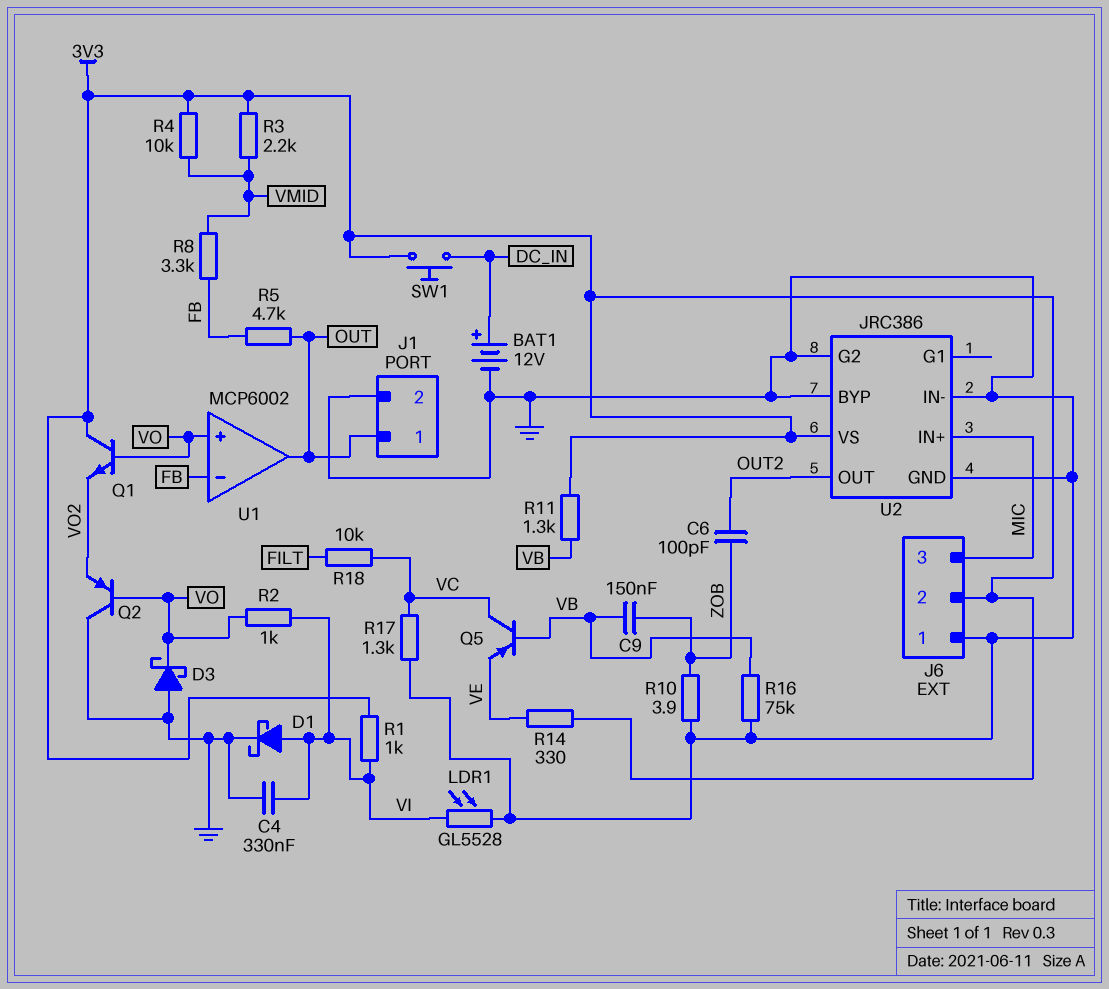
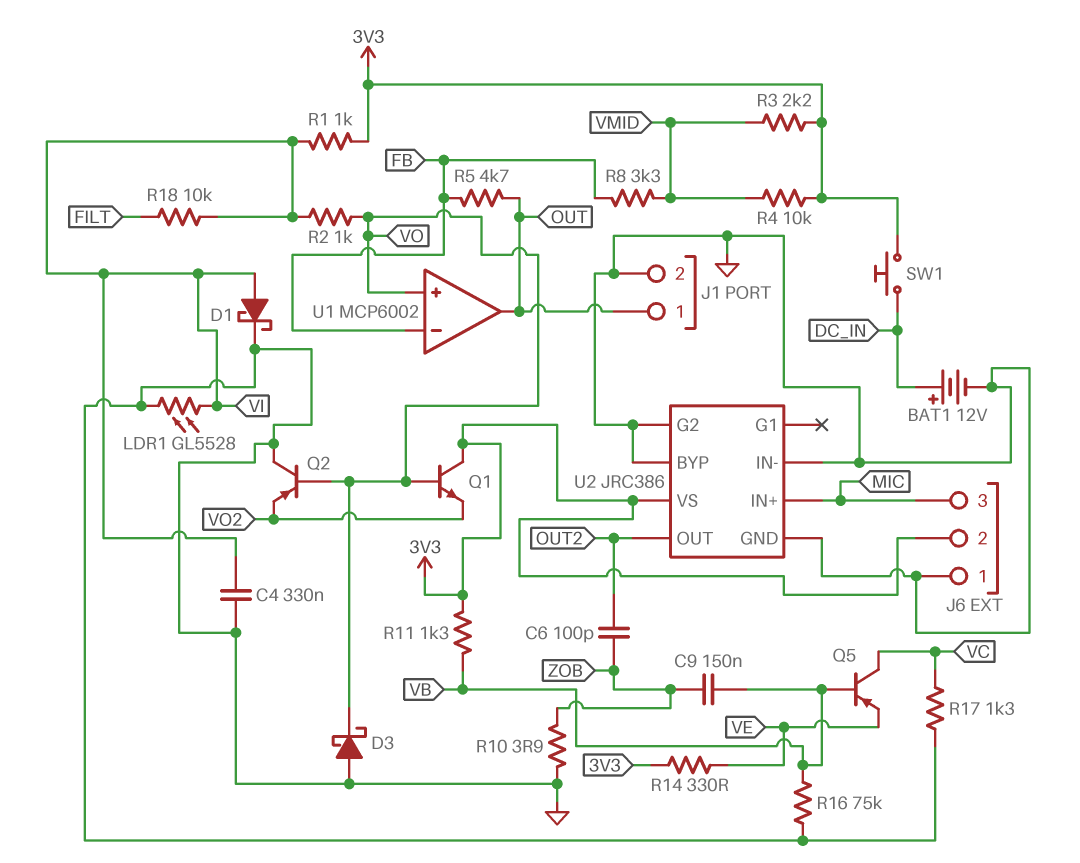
R18: 10k (FILT, VC) -> 10k (FILT, VI)

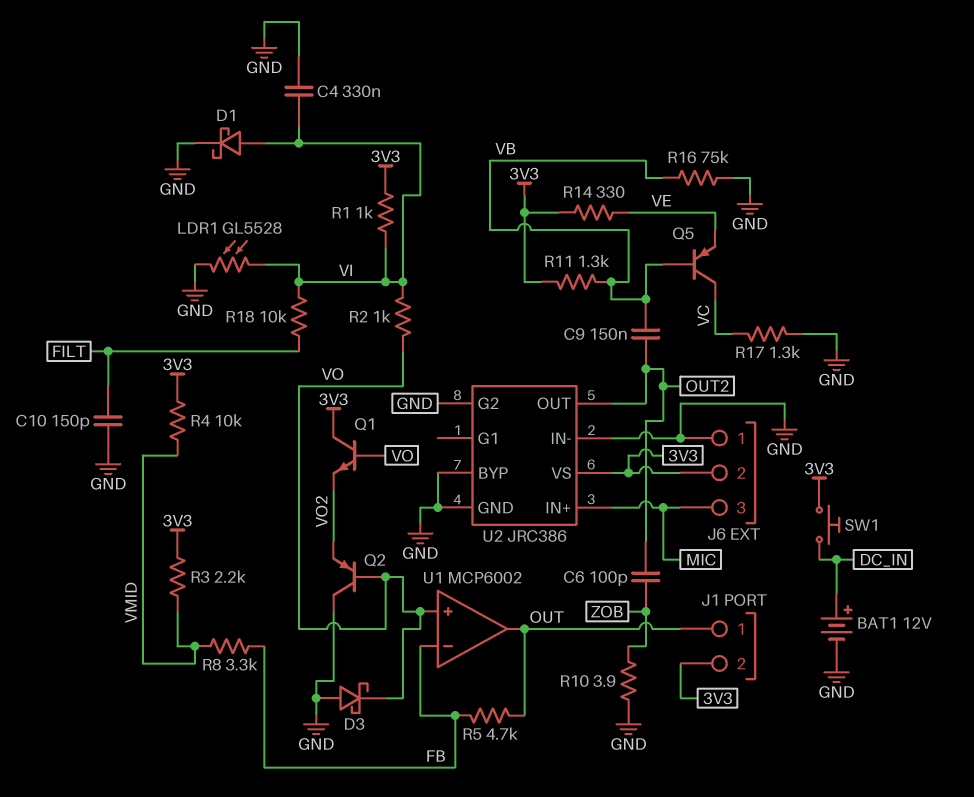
C9: 150nF (VB, ZOB) -> 150nF (OUT2, VB)
C10: none -> 150pF (FILT, GND)
J1 pin 2: GND -> 3V3

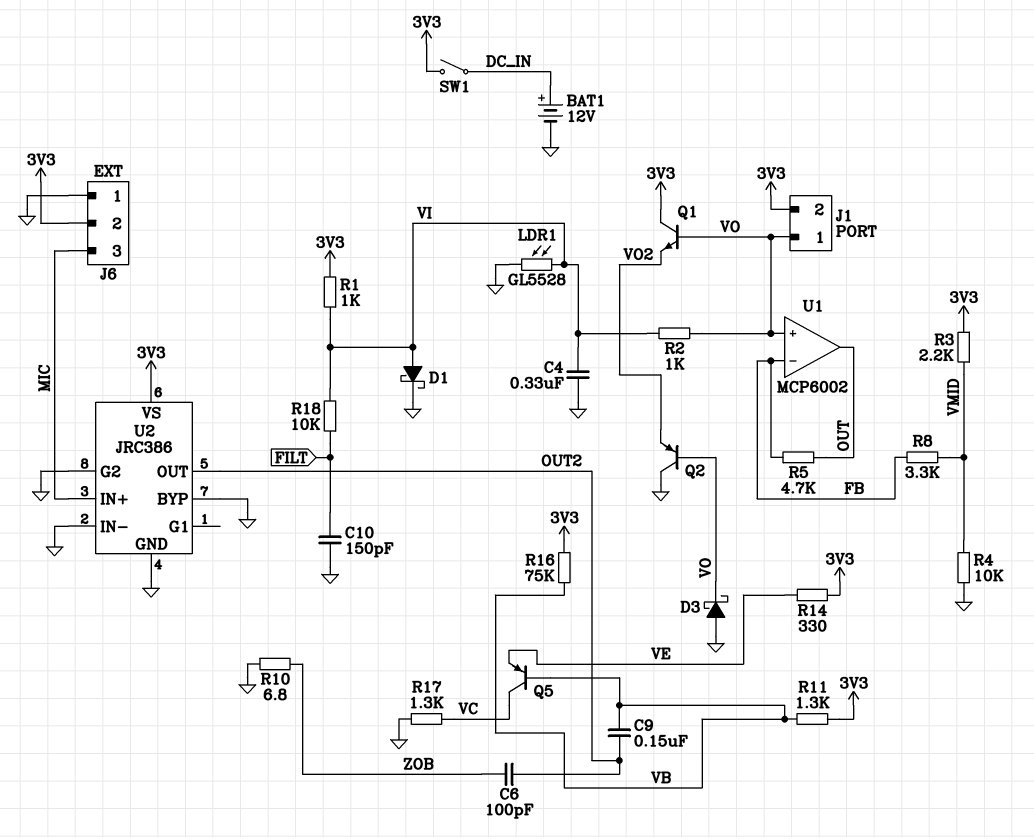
J1 pin 1: OUT -> VO
R4: 10k (3V3, VMID) -> 10k (GND, VMID)
R10: 3.9 (GND, ZOB) -> 6.8 (GND, ZOB)
R16: 75k (GND, VB) -> 75k (3V3, VB)
SW1: button (3V3, DC_IN) -> switch (3V3, DC_IN)

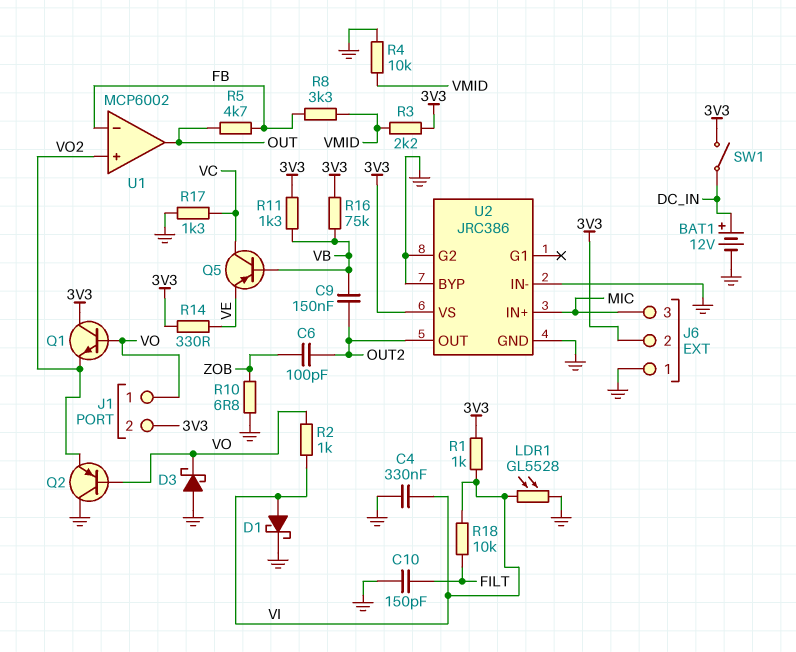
U1 pin in+: VO -> VO2

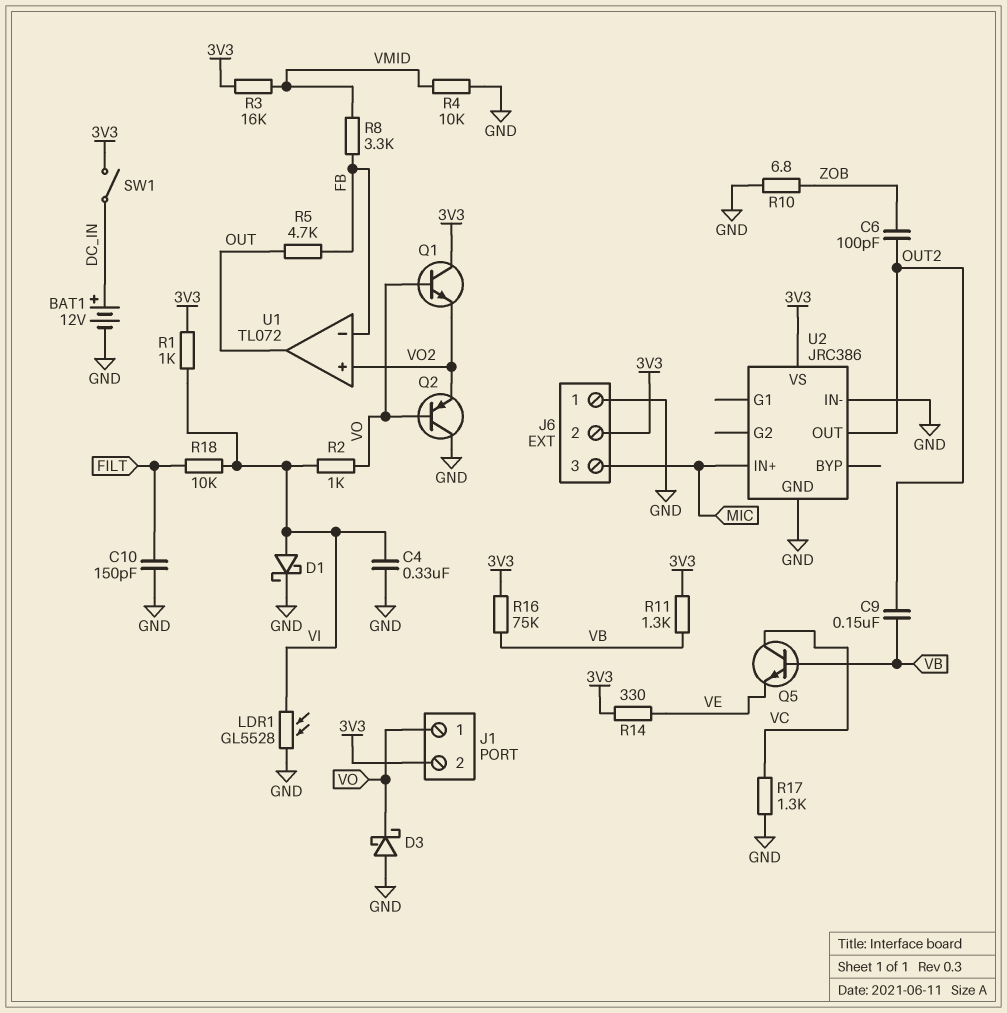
Q5: PNP (B VB, C VC, E VE) -> NPN (B VB, C VC, E VE)
R3: 2.2k (3V3, VMID) -> 16k (3V3, VMID)
U1: MCP6002 -> TL072
U2 pin BYP: GND -> none
U2 pin G2: GND -> none

